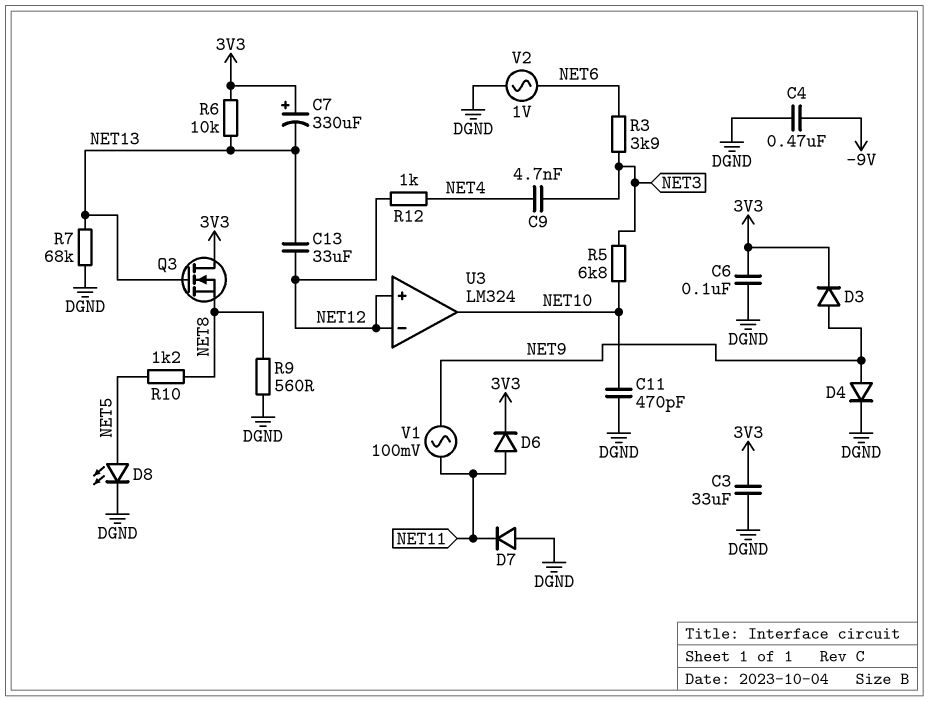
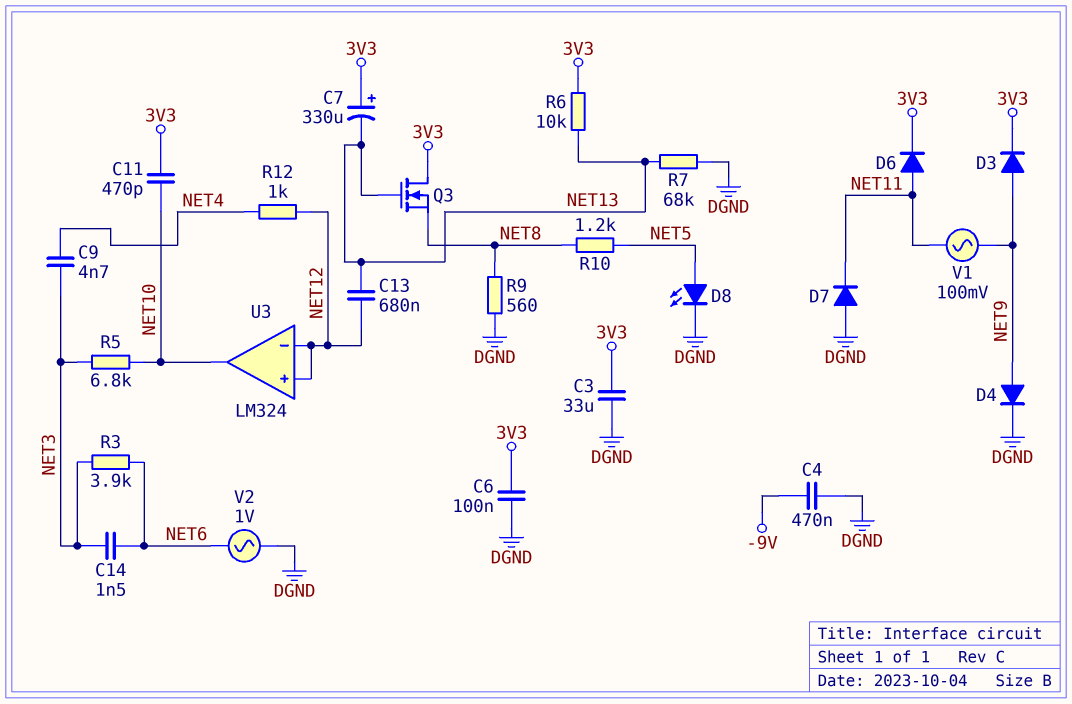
C11: 470pF (DGND, NET10) -> 470pF (3V3, NET10)
C13: 33uF (NET12, NET13) -> 680nF (NET12, NET13)
C14: none -> 1.5nF (NET3, NET6)

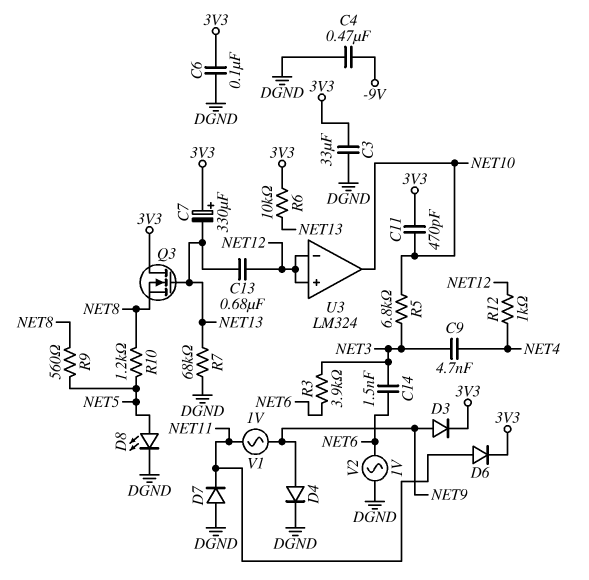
R9: 560 (DGND, NET8) -> 560 (NET5, NET8)
V1: AC 100mV (NET9, NET11) -> AC 1V (NET9, NET11)

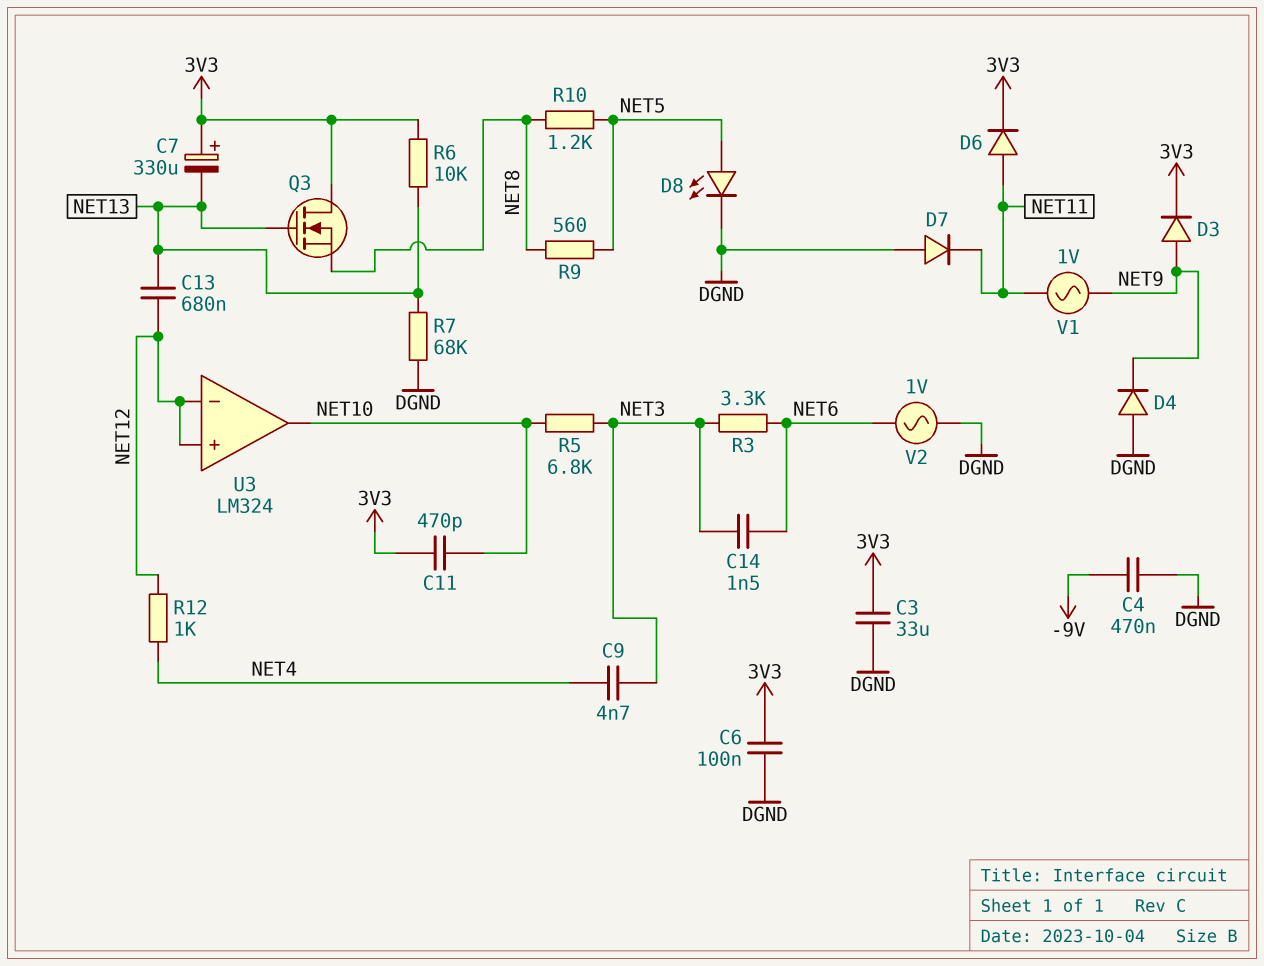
D4: diode (A NET9, K DGND) -> diode (A DGND, K NET9)
R3: 3.9k (NET3, NET6) -> 3.3k (NET3, NET6)

